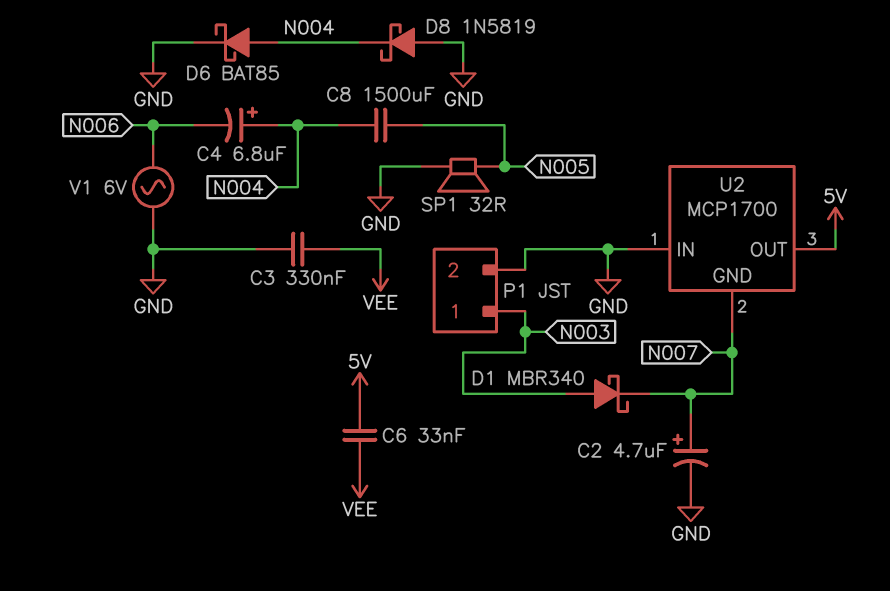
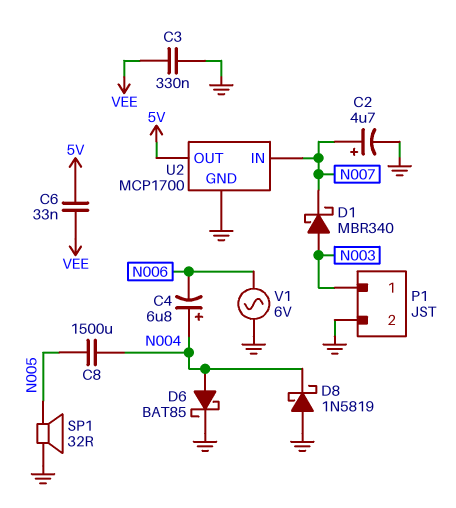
U2 pin GND: N007 -> GND
U2 pin IN: GND -> N007

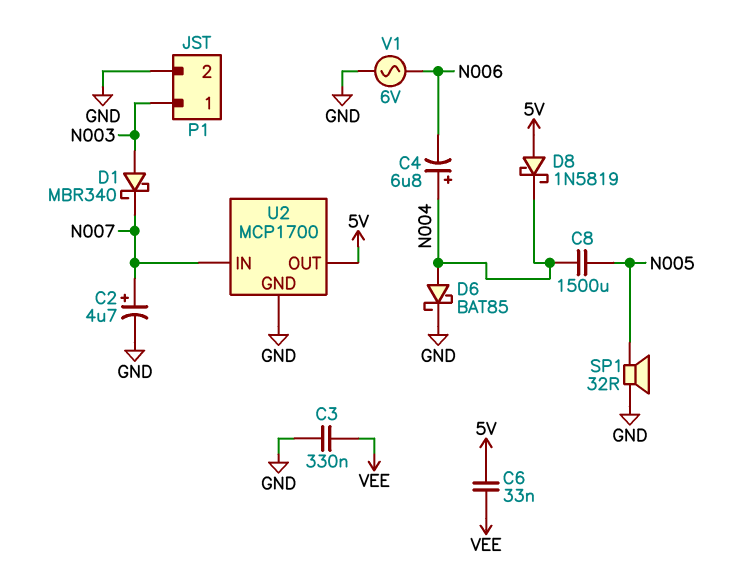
D8: schottky 1N5819 (A GND, K N004) -> schottky 1N5819 (A 5V, K N004)

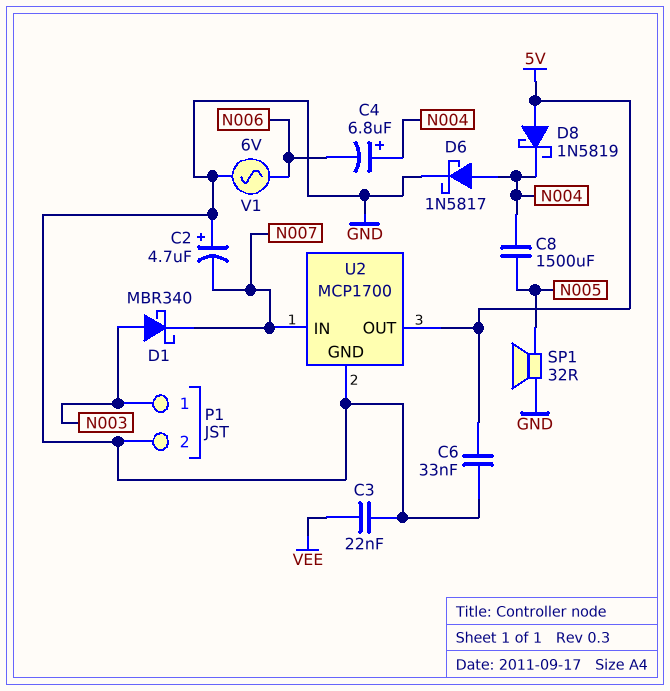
C2: 4.7uF (plus N007, minus GND) -> 4.7uF (plus GND, minus N007)
C3: 330nF (GND, VEE) -> 22nF (GND, VEE)
C6: 33nF (5V, VEE) -> 33nF (5V, GND)
D6: schottky BAT85 (A N004, K GND) -> schottky 1N5817 (A N004, K GND)

